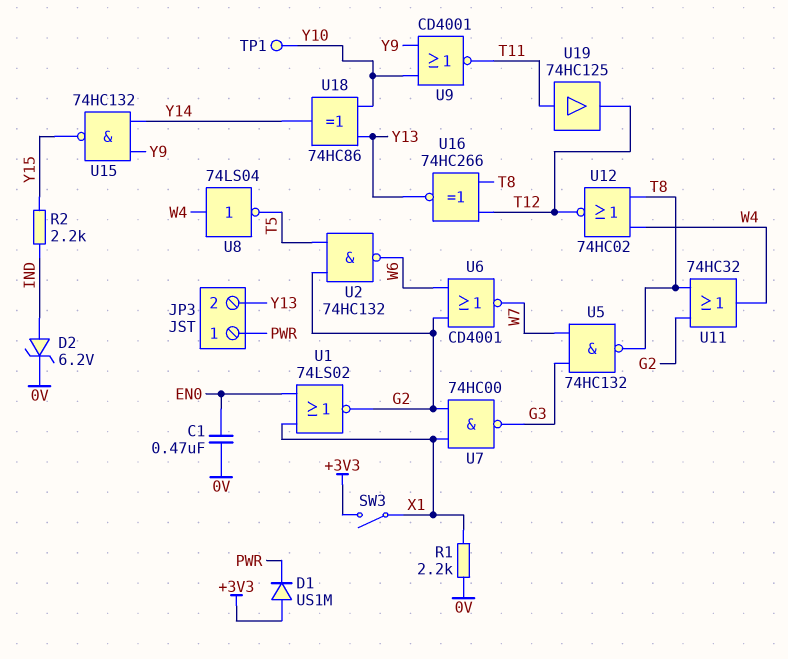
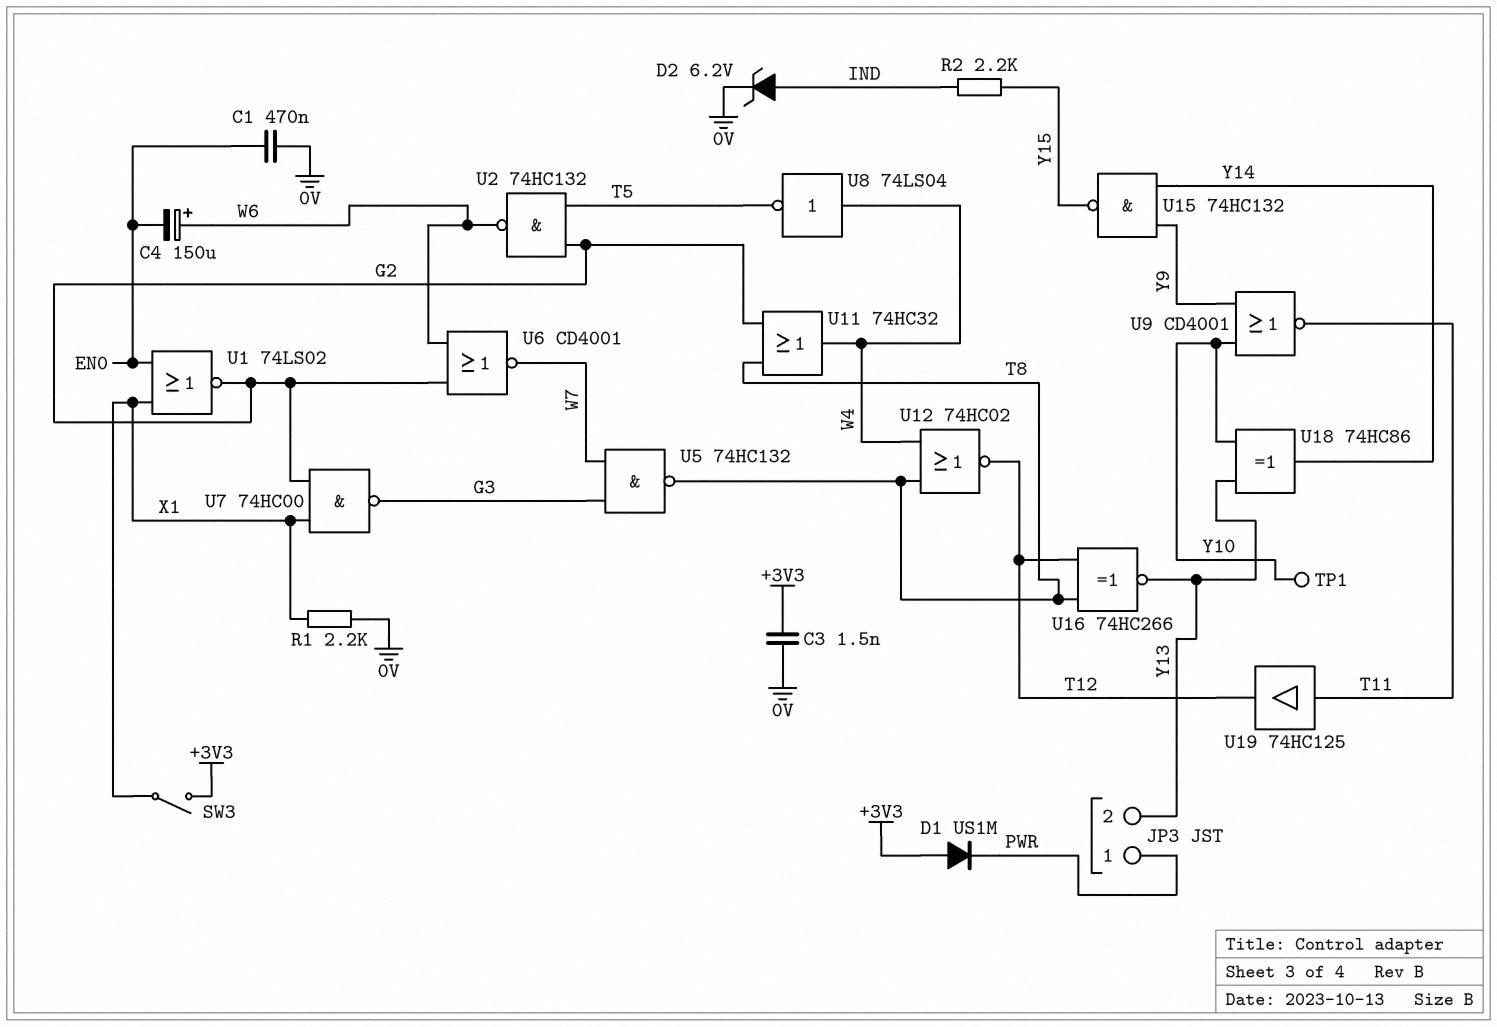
C3: none -> 1.5nF (+3V3, 0V)
C4: none -> 150uF (plus W6, minus EN0)

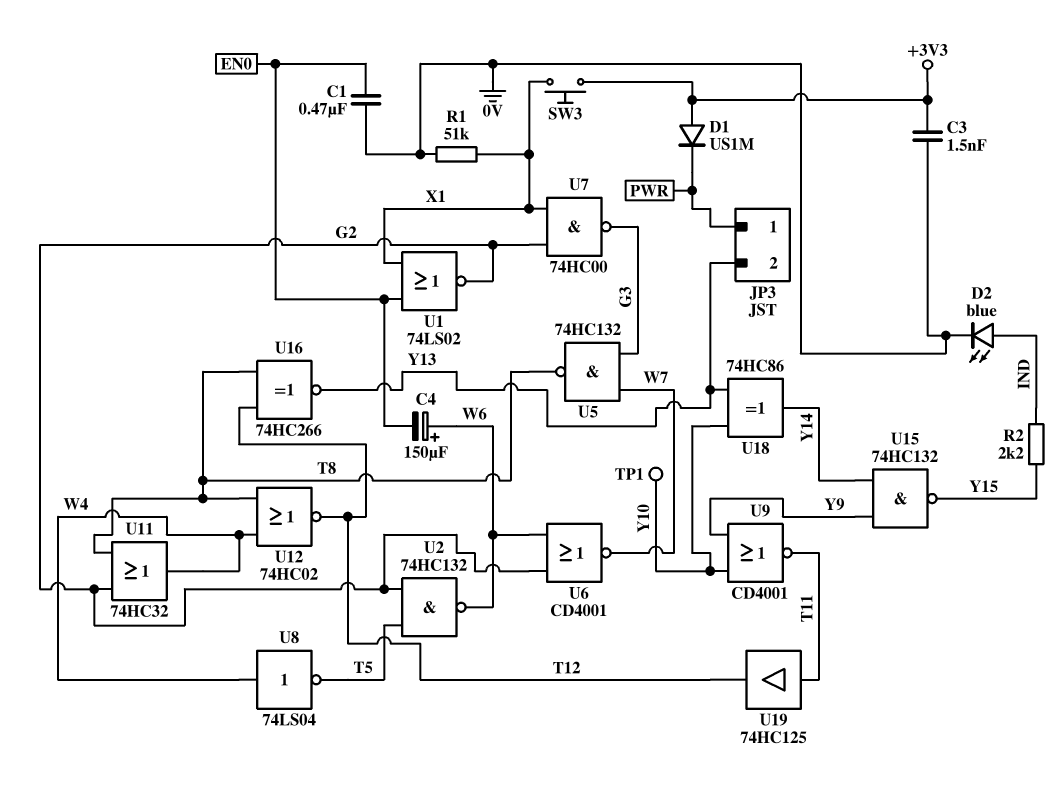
D2: zener 6.2V (A IND, K 0V) -> LED blue (A IND, K 0V)
R1: 2.2k (0V, X1) -> 51k (0V, X1)
SW3: switch (+3V3, X1) -> button (+3V3, X1)

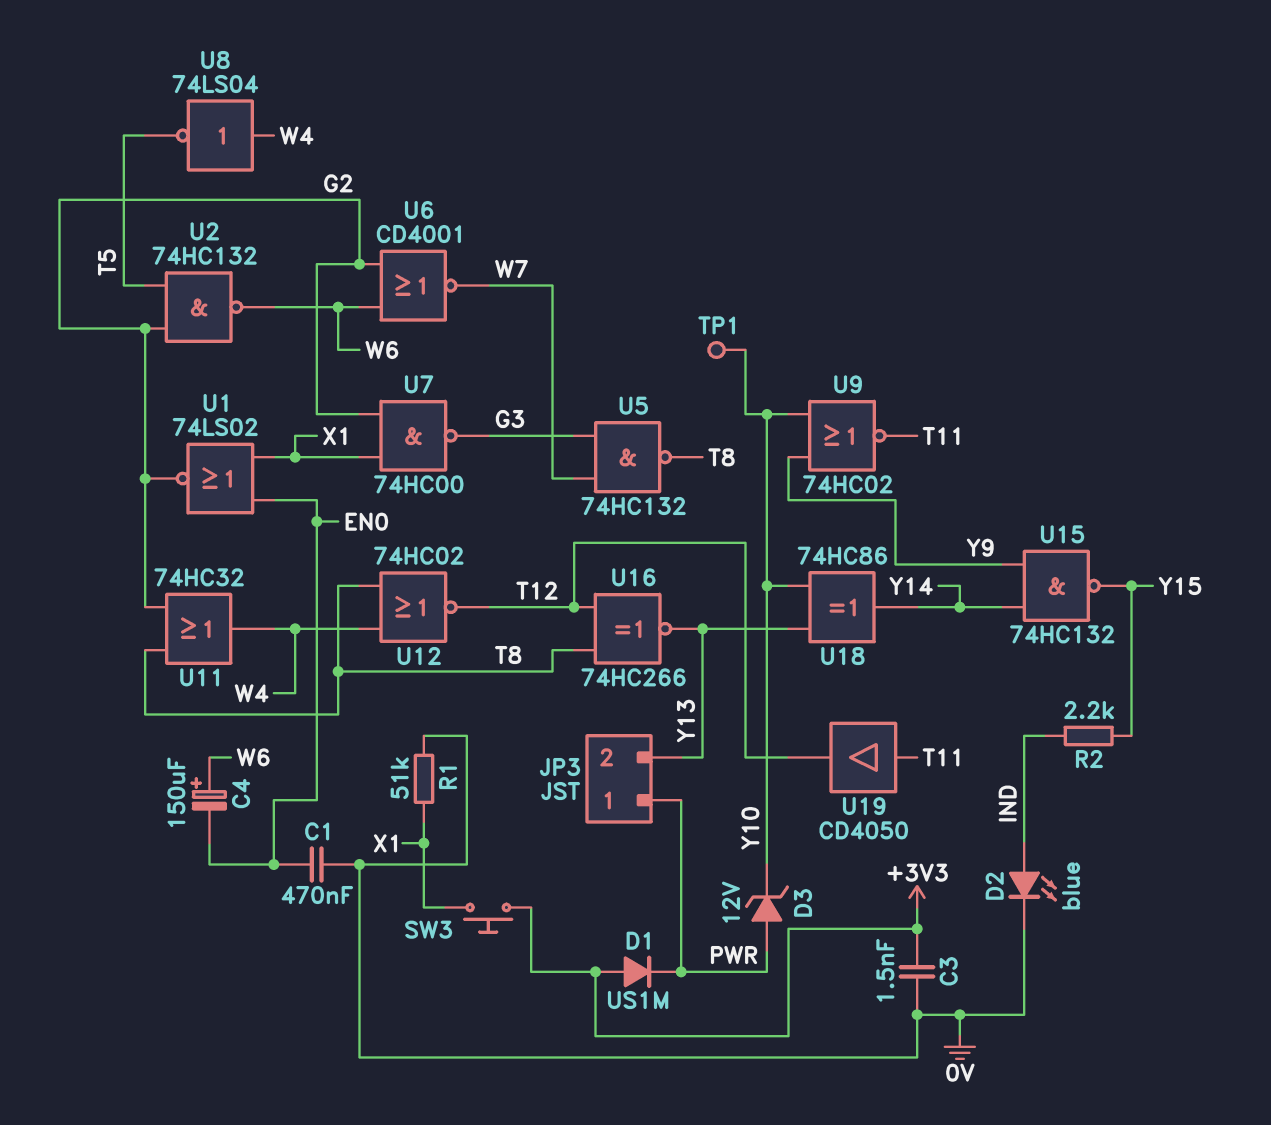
D3: none -> zener 12V (A PWR, K Y10)
U9: NOR CD4001 (in Y9, in Y10, out T11) -> NOR 74HC02 (in Y9, in Y10, out T11)
U19: buffer 74HC125 (in T11, out T12) -> buffer CD4050 (in T11, out T12)

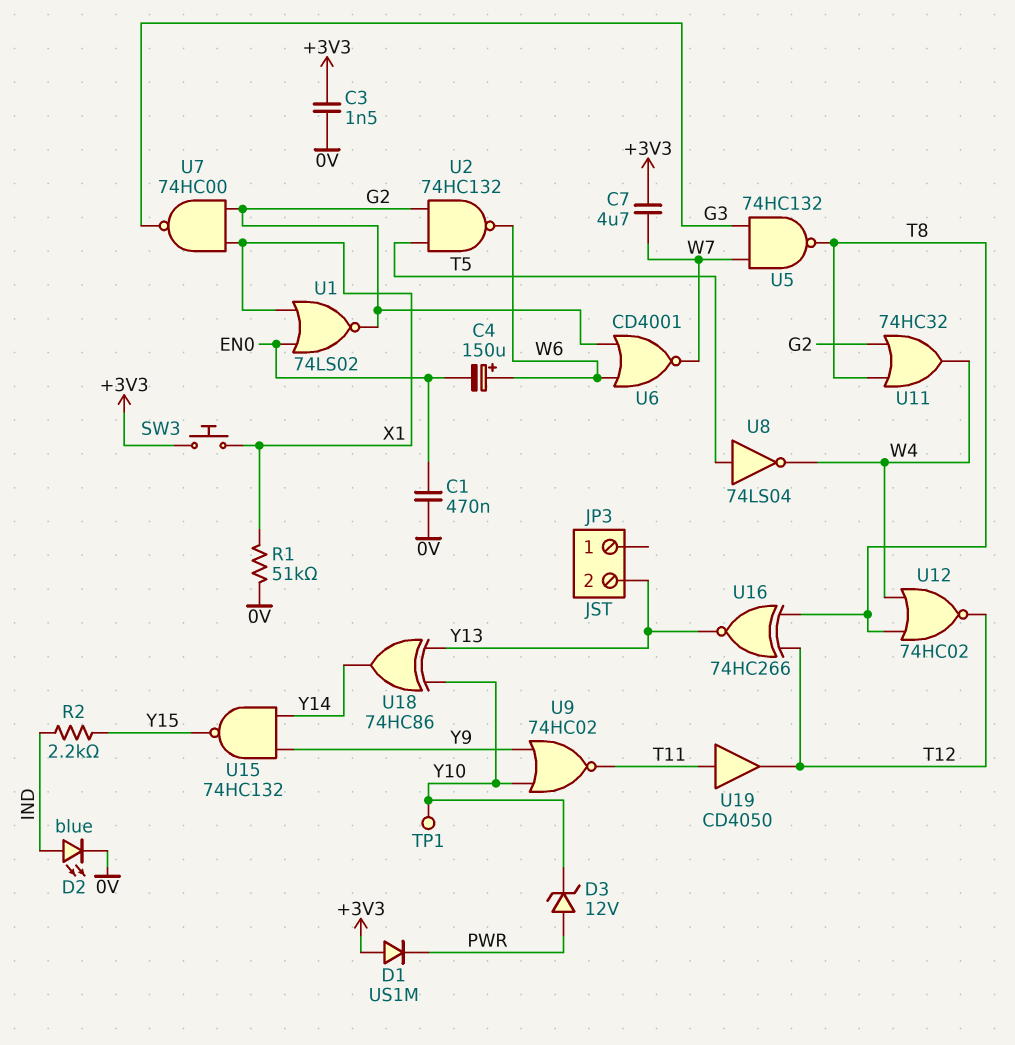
C7: none -> 4.7uF (+3V3, W7)
JP3 pin 1: PWR -> none
U8: NOT 74LS04 (in W4, out T5) -> NOT 74LS04 (in T5, out W4)

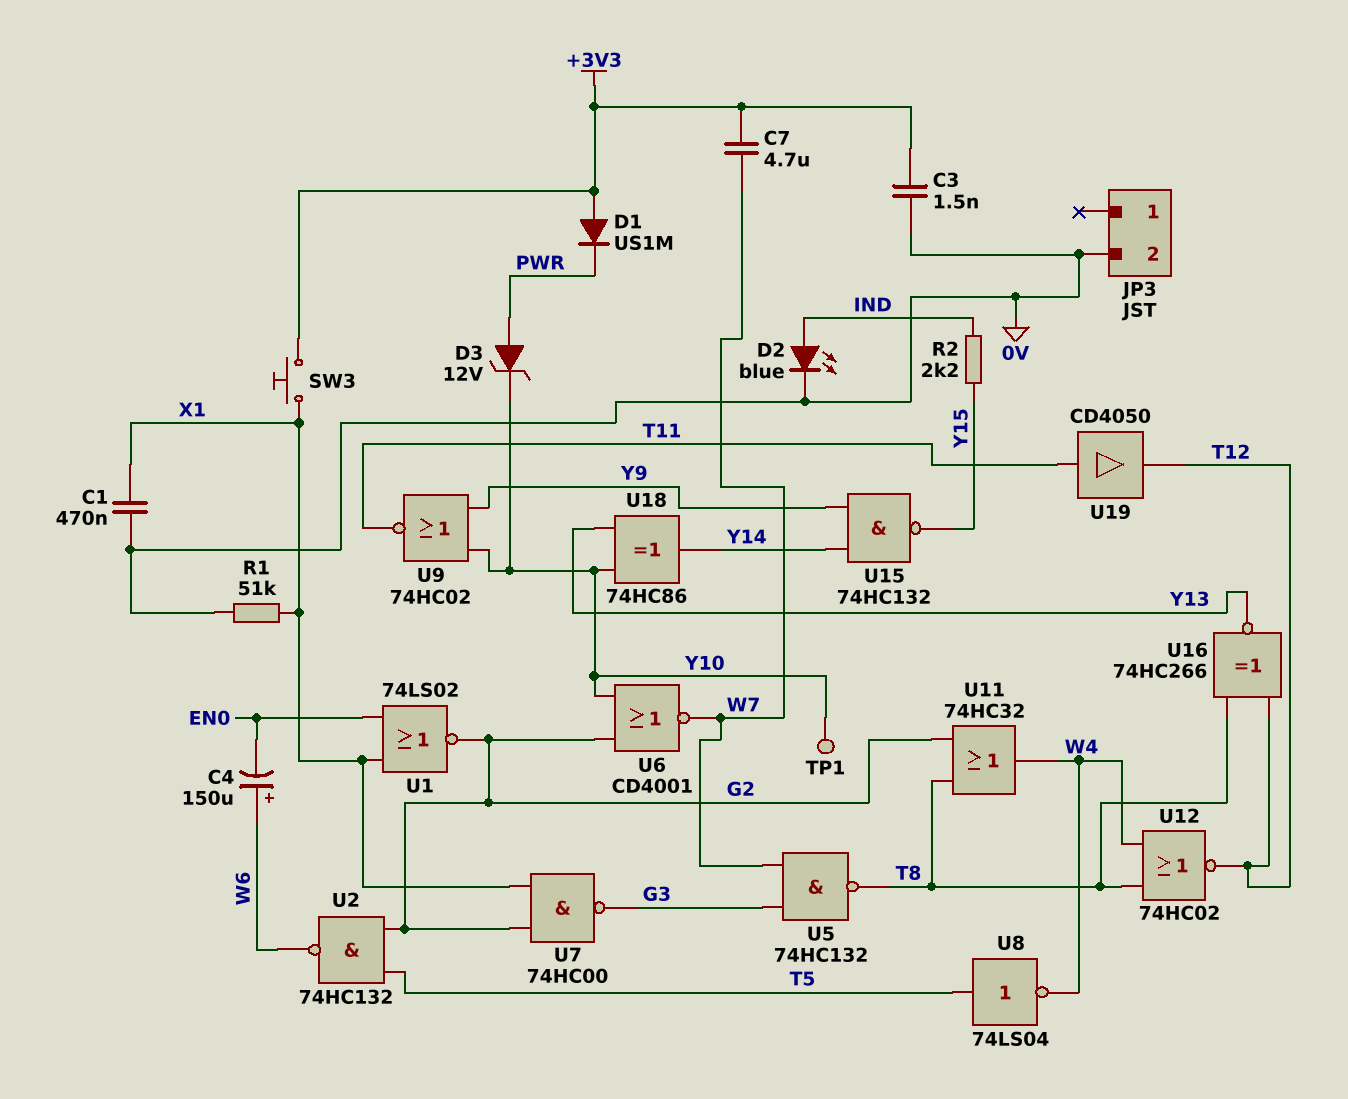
C1: 470nF (0V, EN0) -> 470nF (0V, X1)
JP3 pin 2: Y13 -> 0V
U6: NOR CD4001 (in G2, in W6, out W7) -> NOR CD4001 (in G2, in Y10, out W7)

